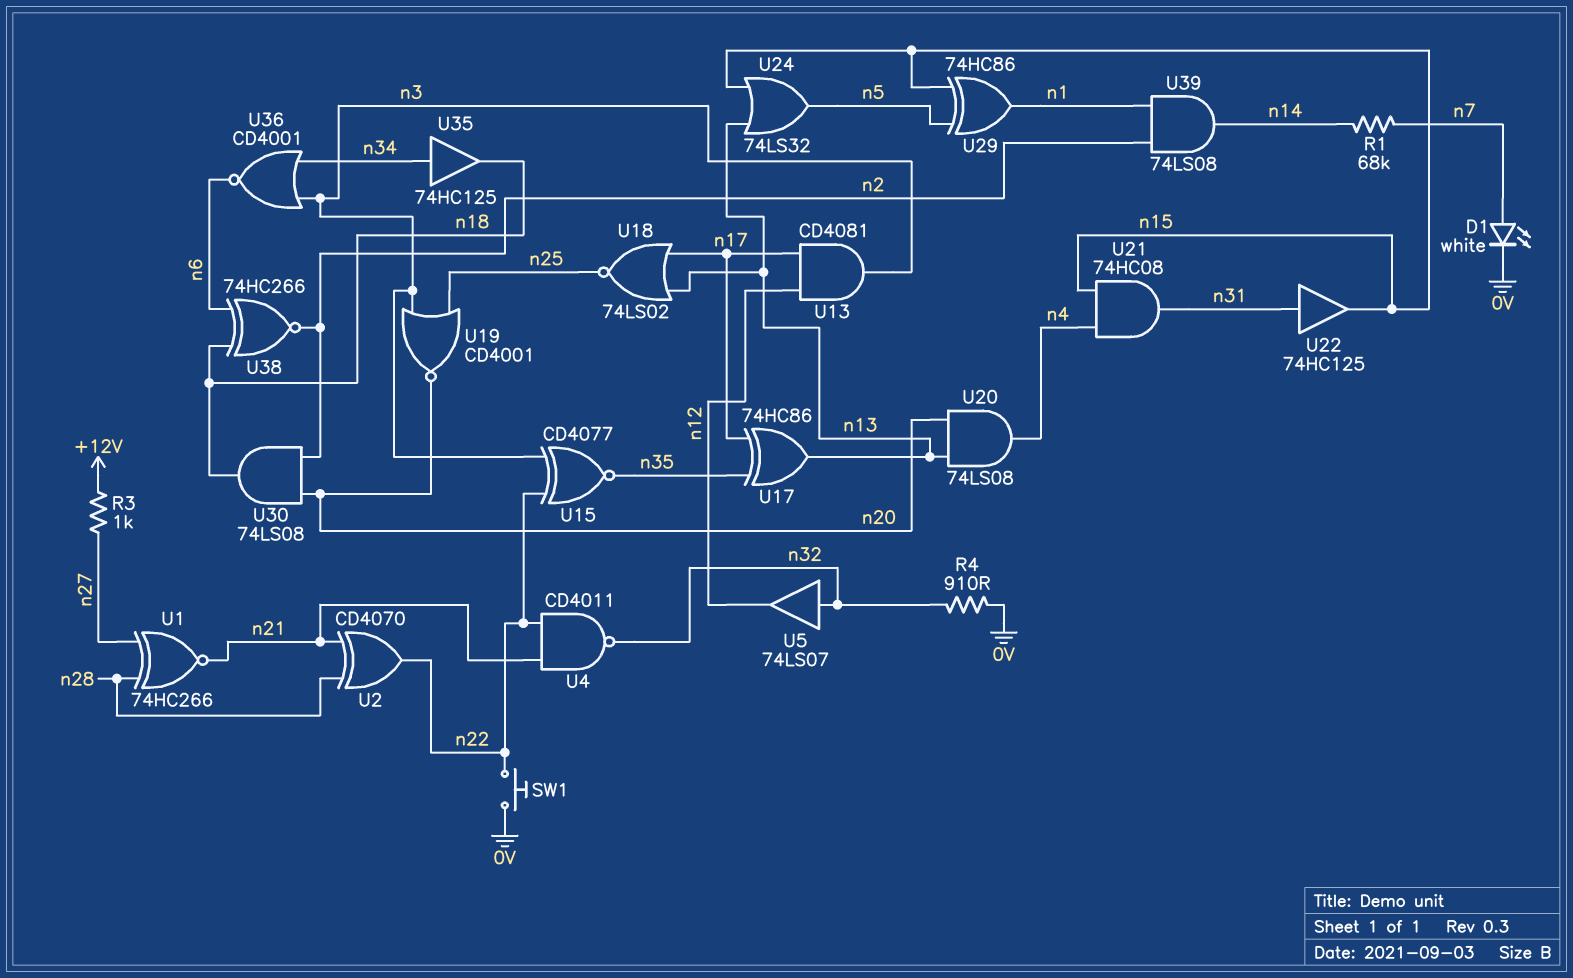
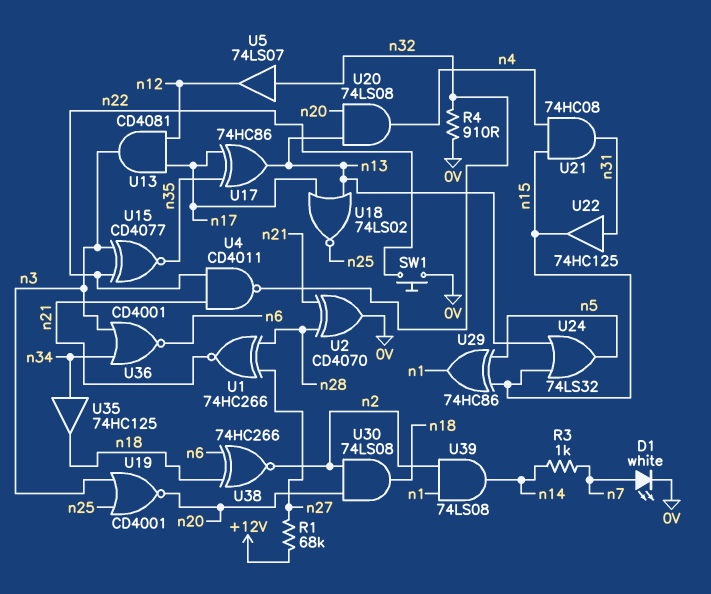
R1: 68k (n7, n14) -> 68k (+12V, n27)
R3: 1k (+12V, n27) -> 1k (n7, n14)
U2: XOR CD4070 (in n21, in n28, out n22) -> XOR CD4070 (in n21, in n28, out 0V)

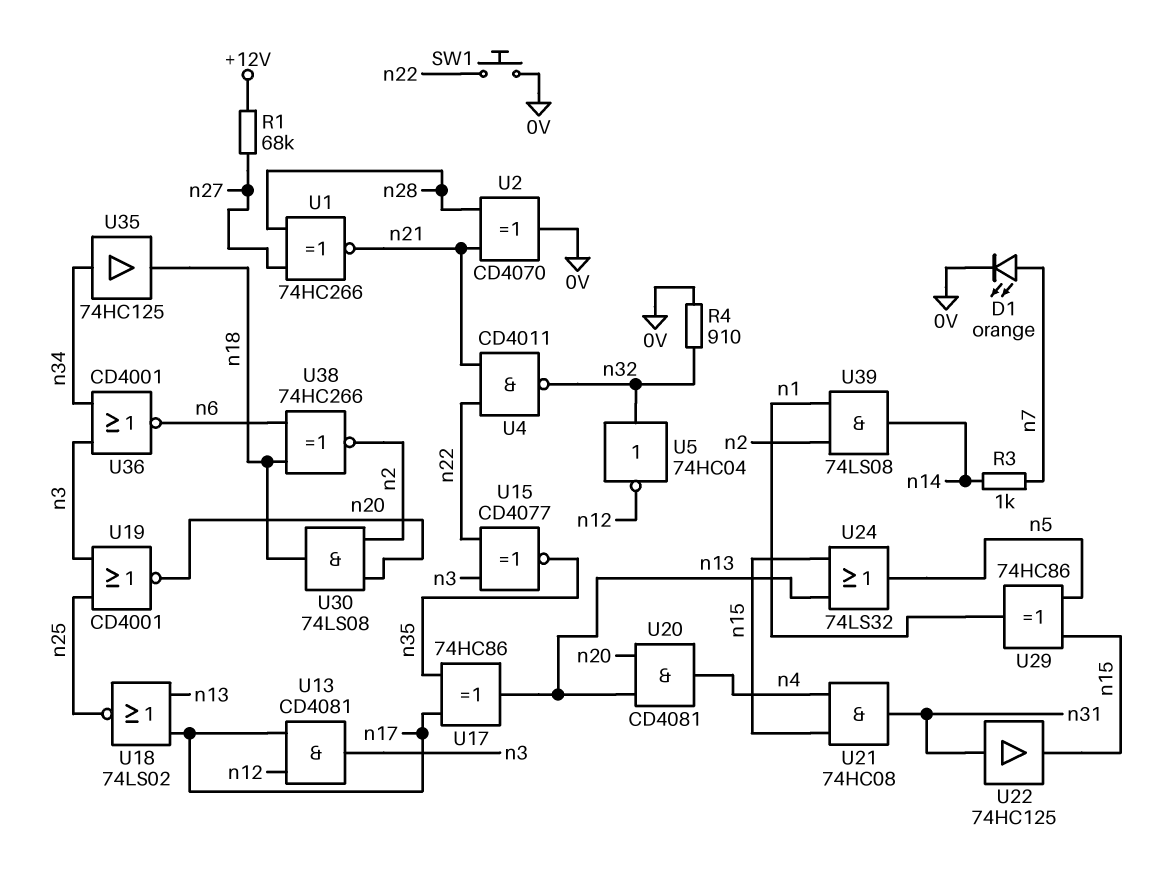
D1: LED white (A n7, K 0V) -> LED orange (A n7, K 0V)
U5: buffer 74LS07 (in n32, out n12) -> NOT 74HC04 (in n32, out n12)
U20: AND 74LS08 (in n13, in n20, out n4) -> AND CD4081 (in n13, in n20, out n4)

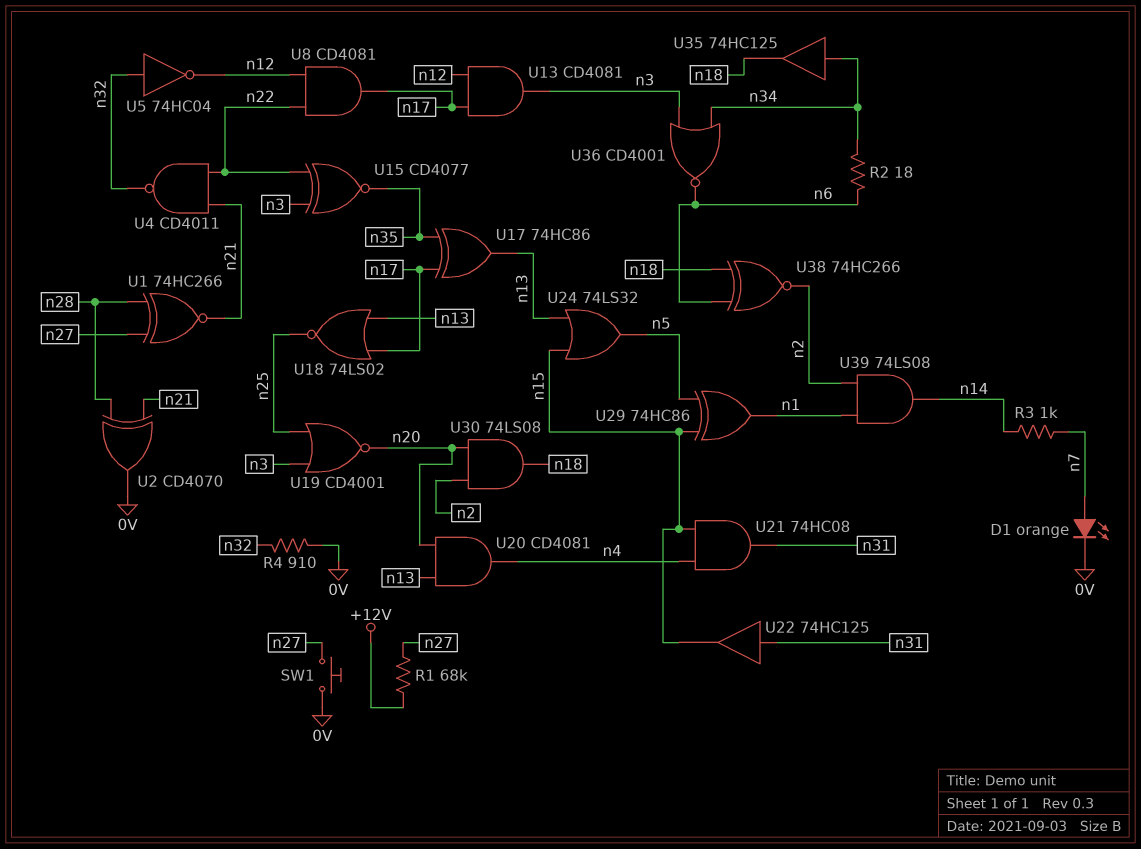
R2: none -> 18 (n6, n34)
SW1: button (0V, n22) -> button (0V, n27)
U8: none -> AND CD4081 (in n12, in n22, out n17)

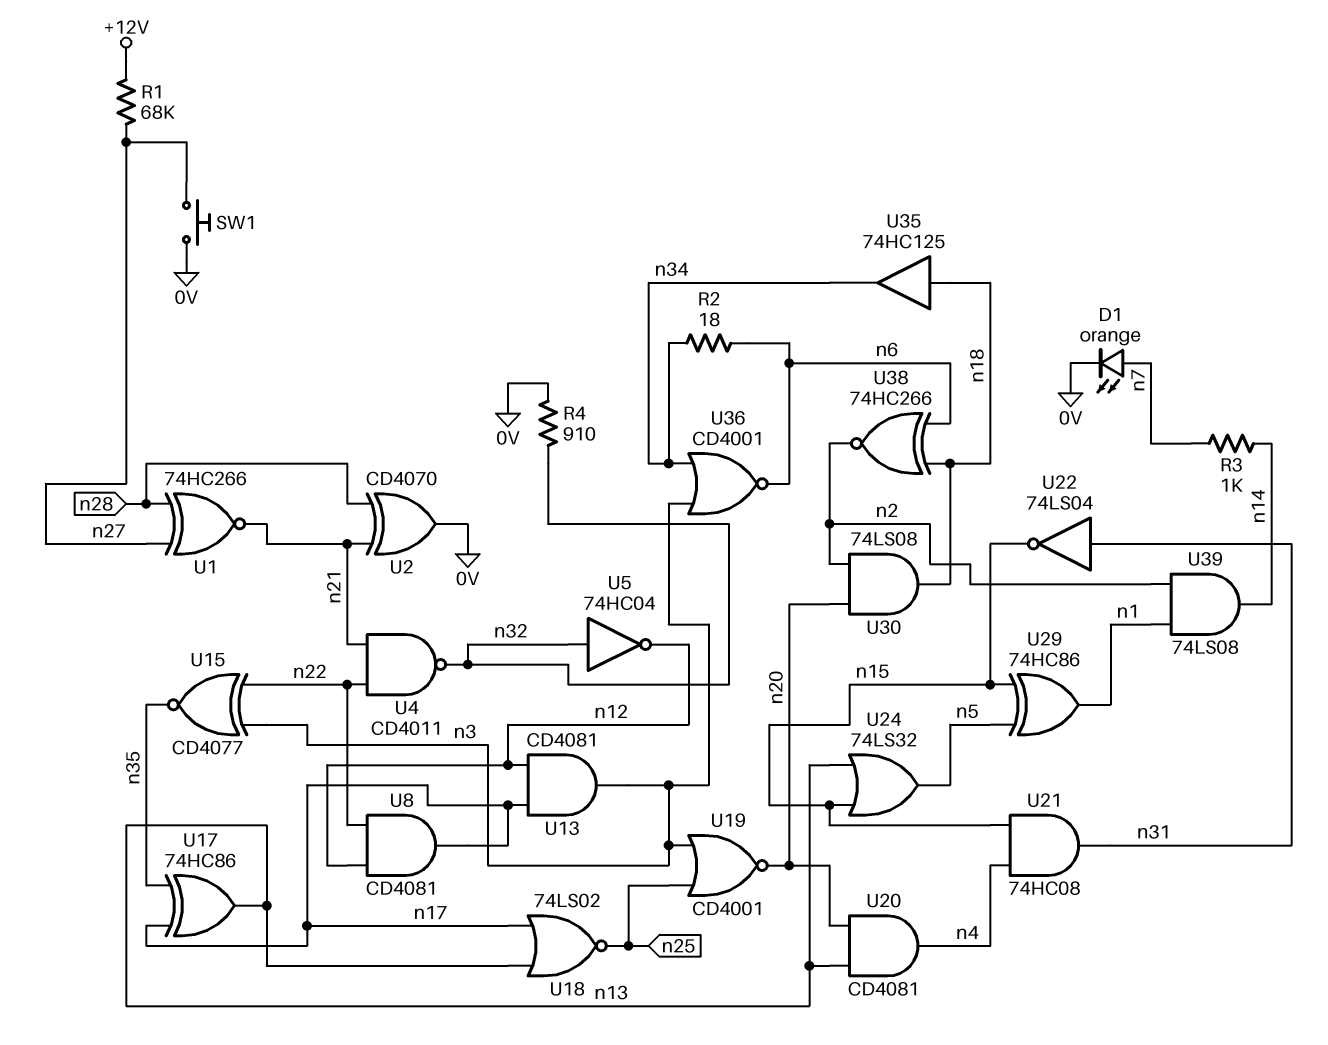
U22: buffer 74HC125 (in n31, out n15) -> NOT 74LS04 (in n31, out n15)
U35: buffer 74HC125 (in n34, out n18) -> buffer 74HC125 (in n18, out n34)

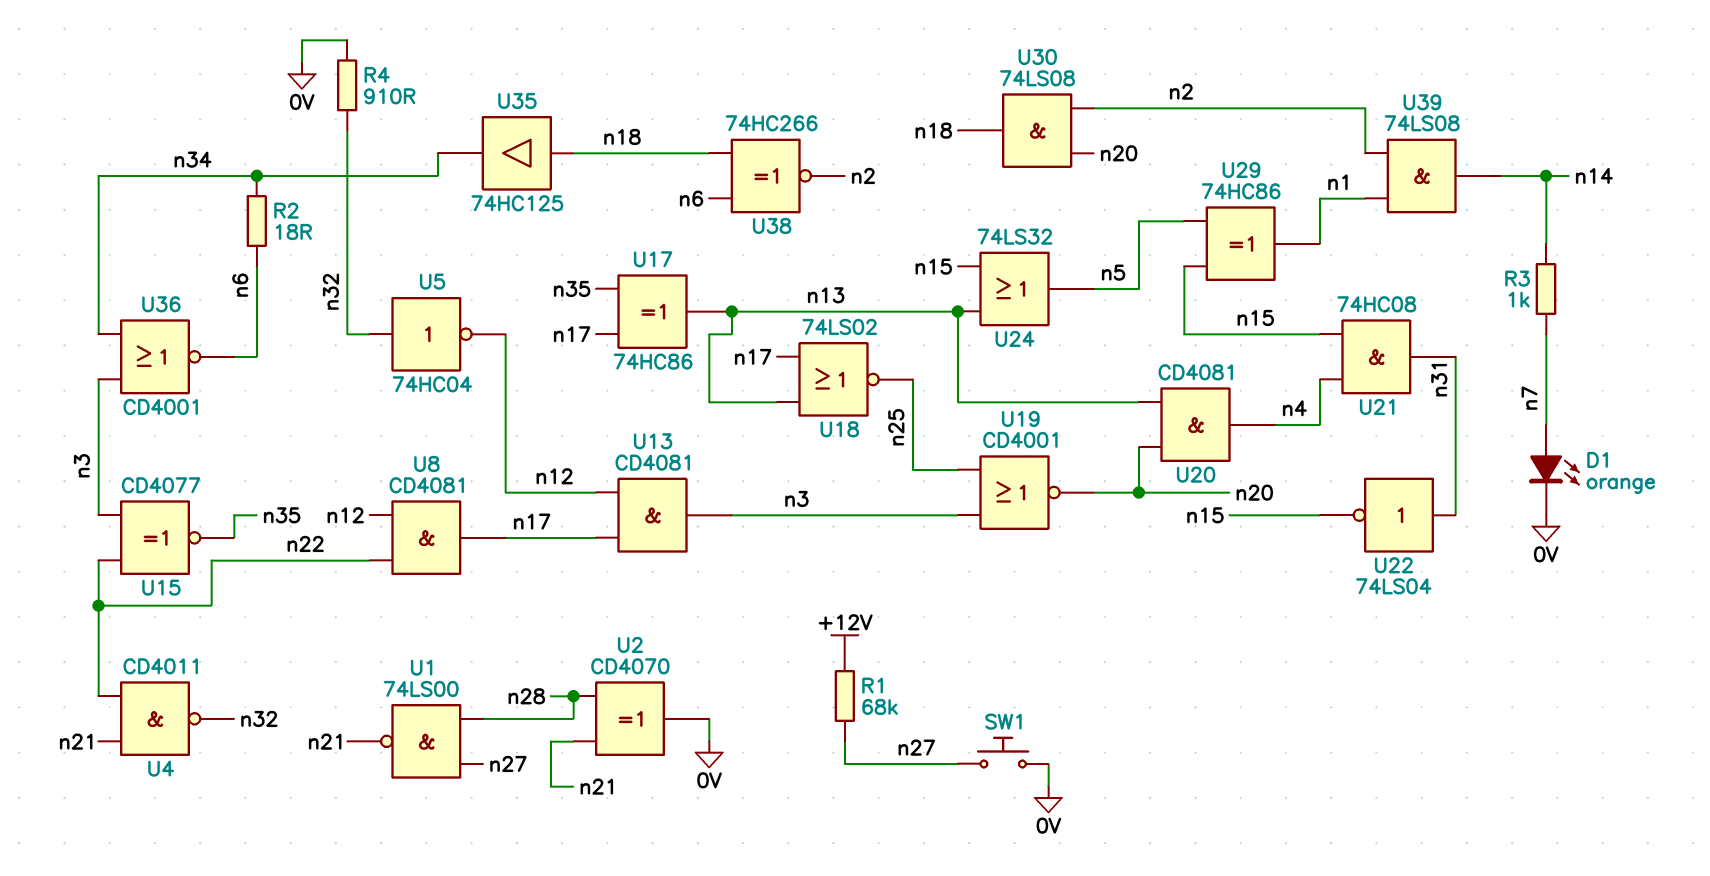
U1: XNOR 74HC266 (in n27, in n28, out n21) -> NAND 74LS00 (in n27, in n28, out n21)

